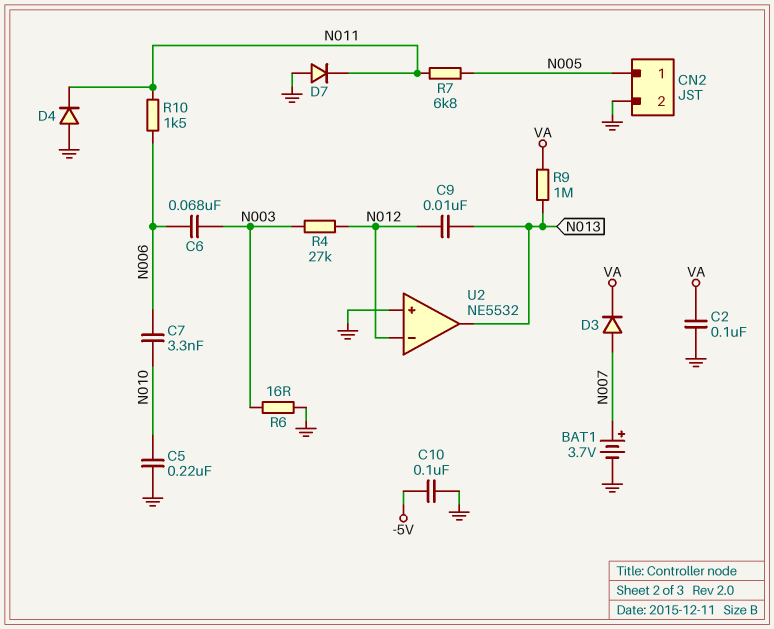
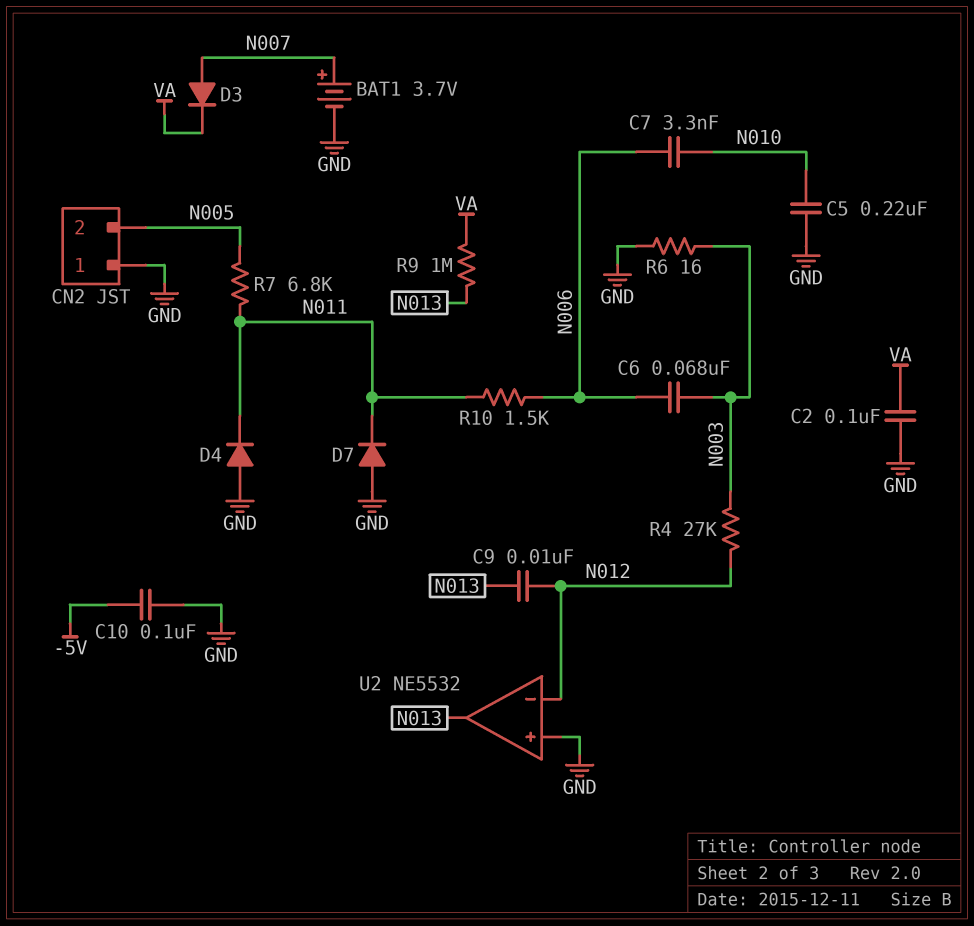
CN2 pin 1: N005 -> GND
CN2 pin 2: GND -> N005

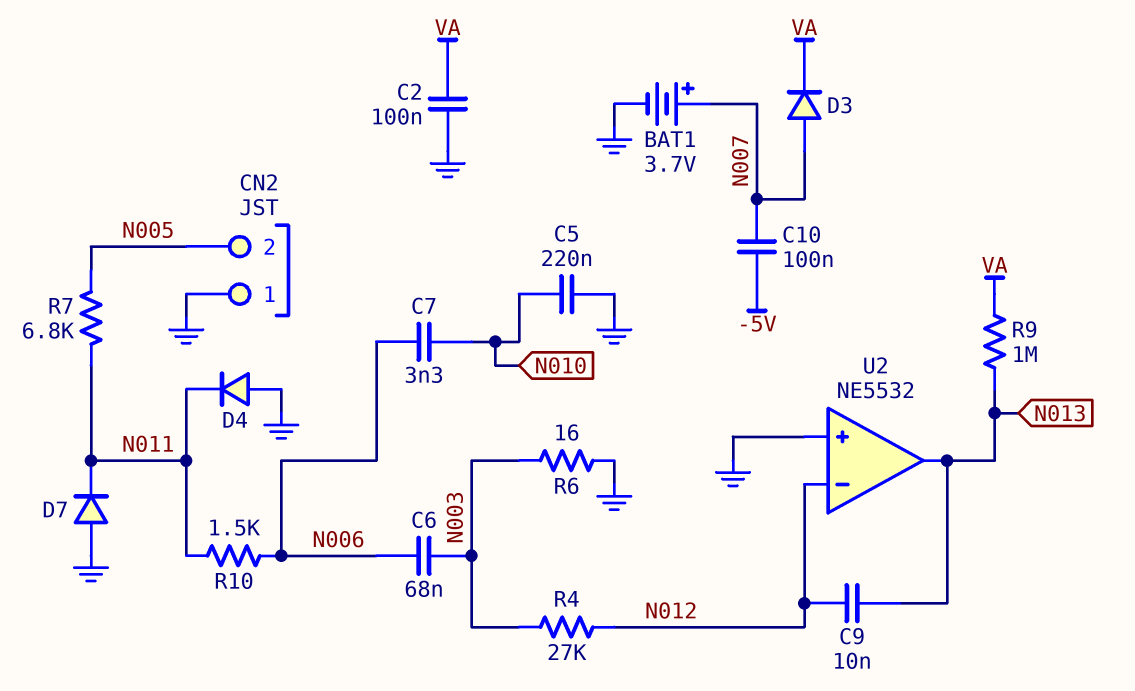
C10: 100nF (-5V, GND) -> 100nF (-5V, N007)

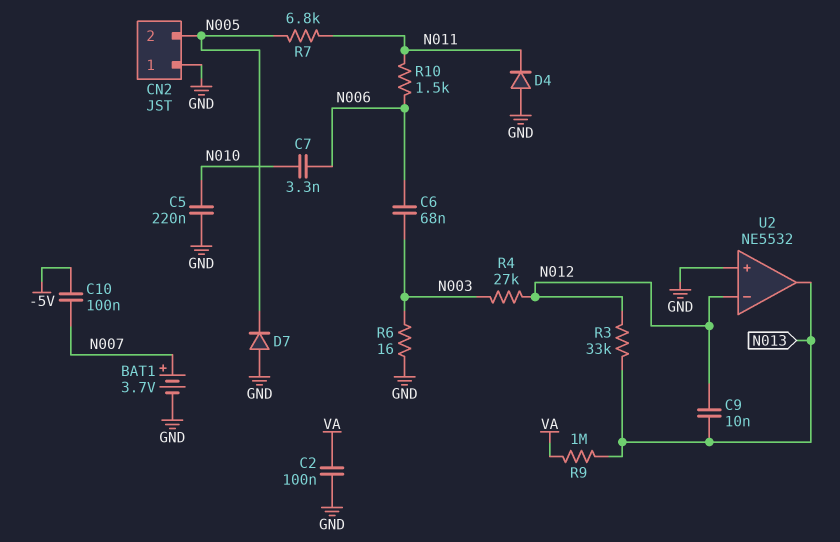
D3: diode (A N007, K VA) -> none
D7: diode (A GND, K N011) -> diode (A GND, K N005)
R3: none -> 33k (N012, N013)

